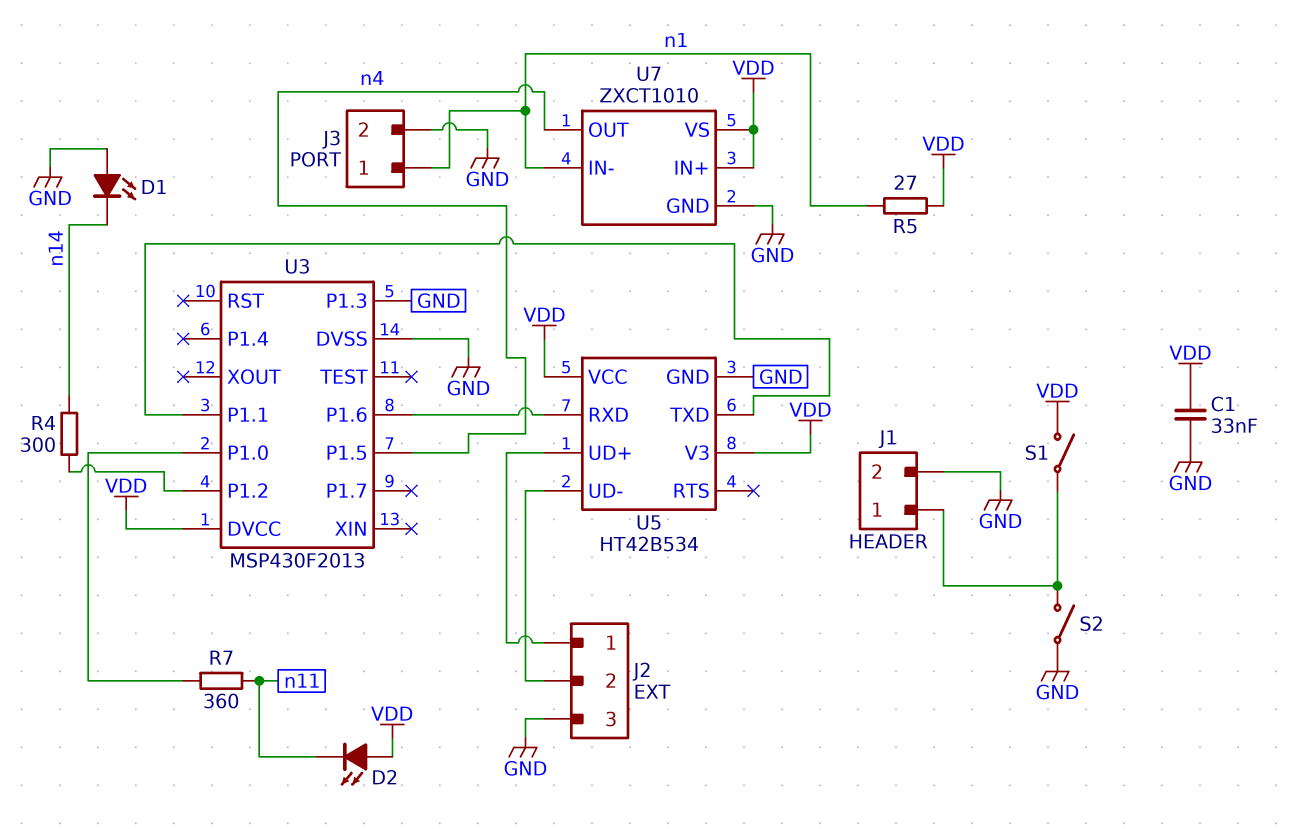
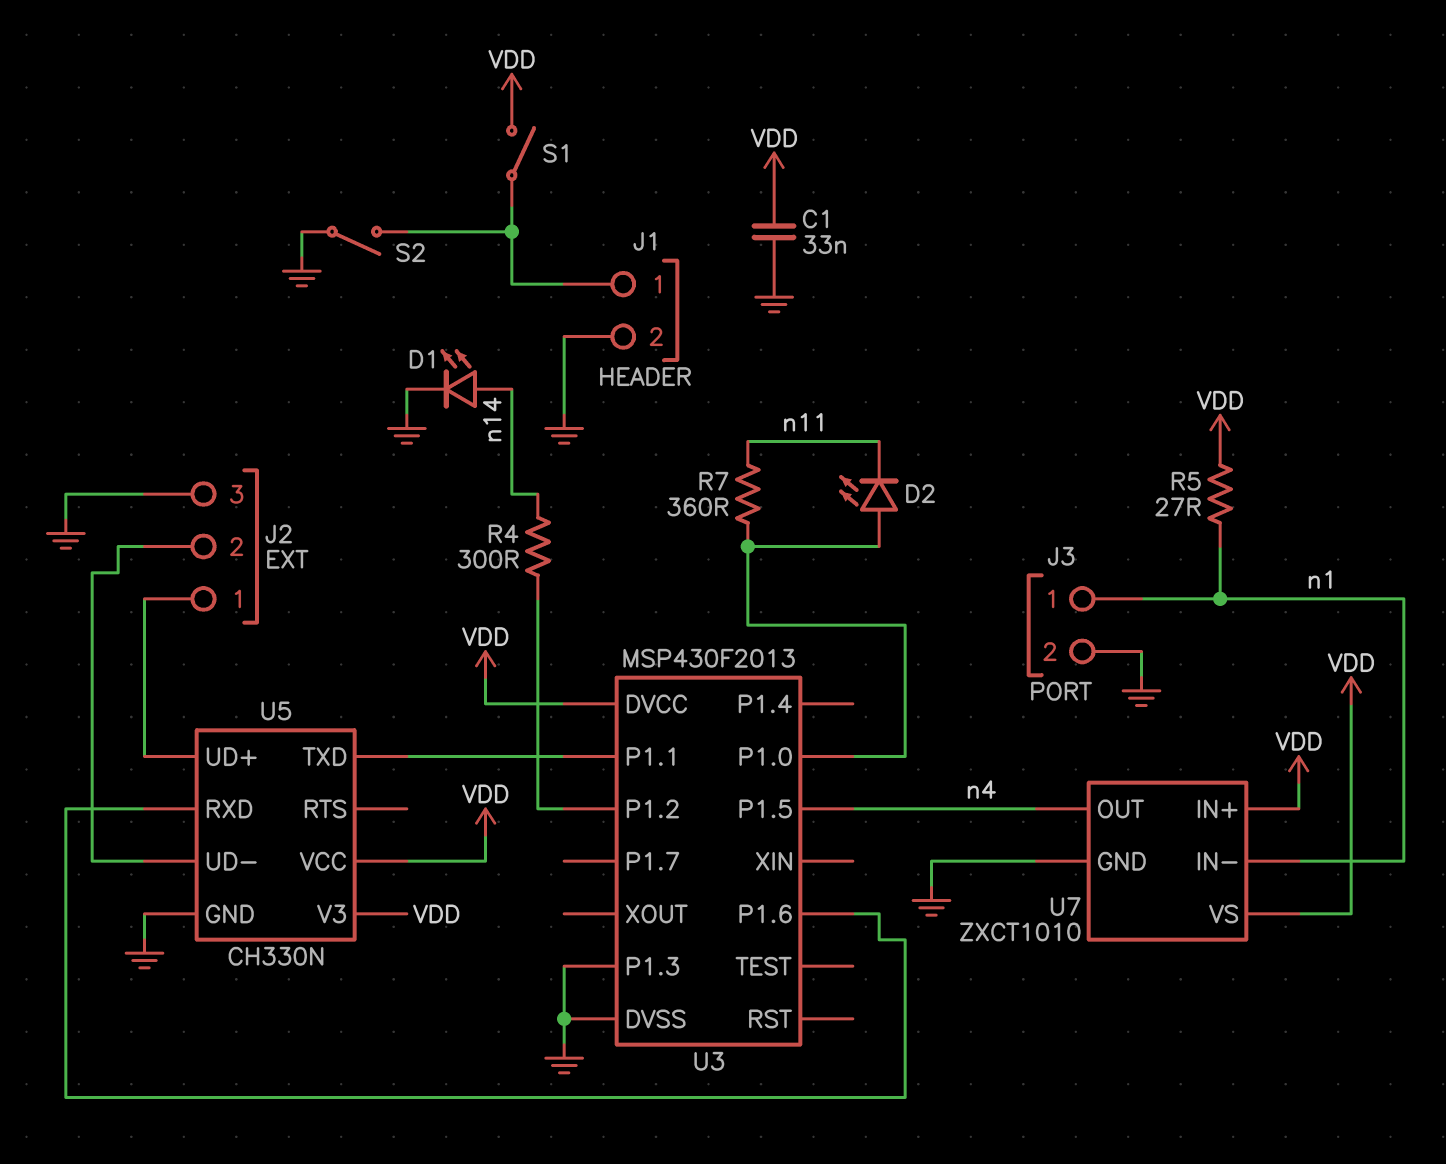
D1: LED (A GND, K n14) -> LED (A n14, K GND)
D2: LED (A VDD, K n11) -> LED (A U3/P1.0, K n11)
U5: HT42B534 -> CH330N

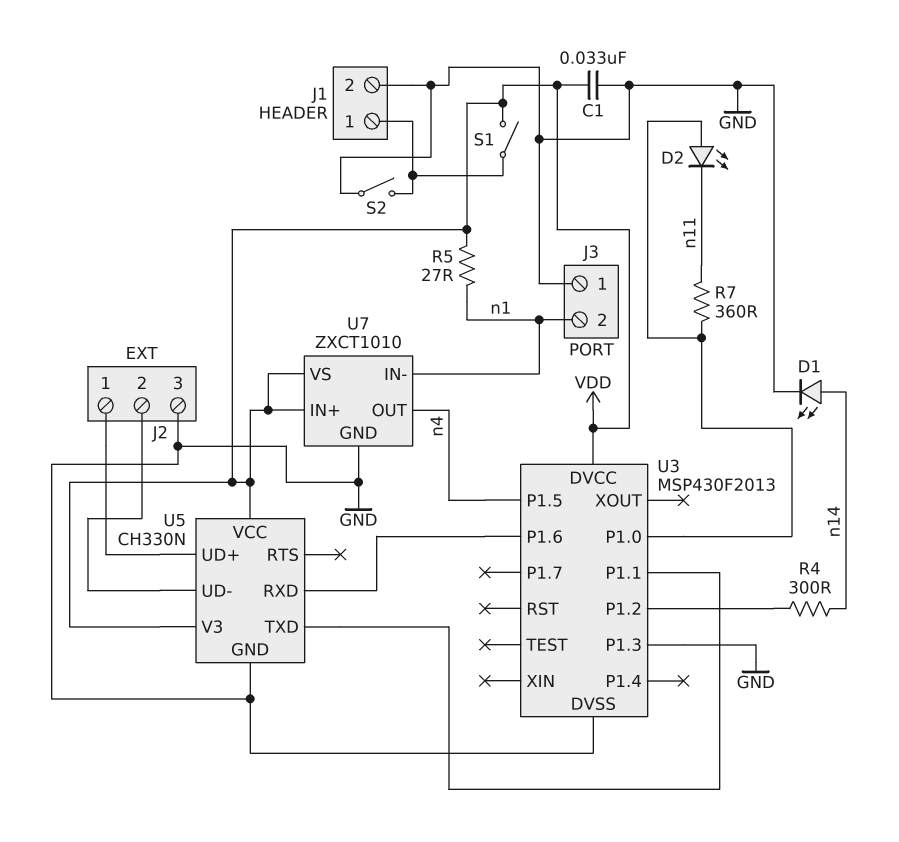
J3 pin 1: n1 -> GND
J3 pin 2: GND -> n1

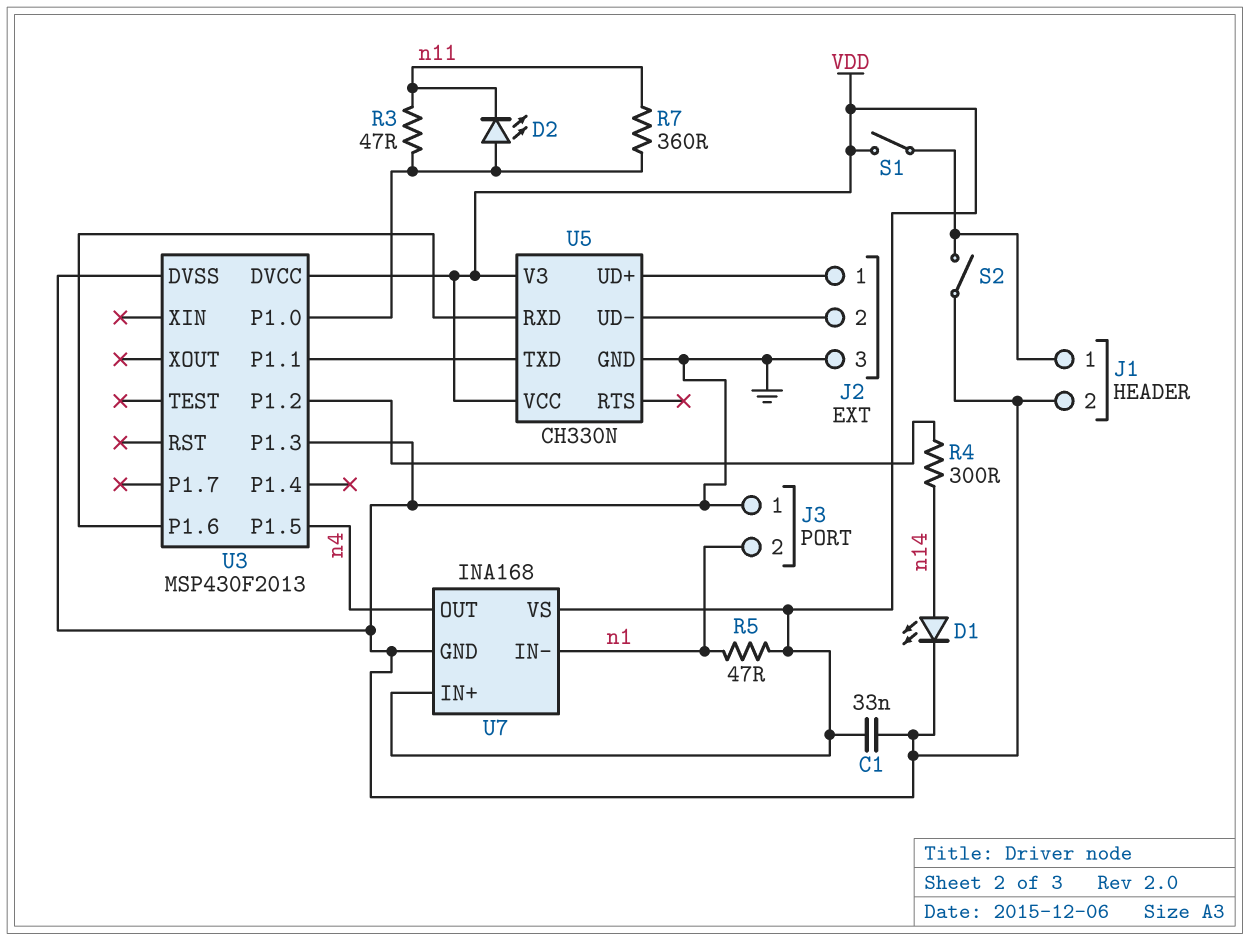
R3: none -> 47 (U3/P1.0, n11)
R5: 27 (VDD, n1) -> 47 (VDD, n1)
U7: ZXCT1010 -> INA168

